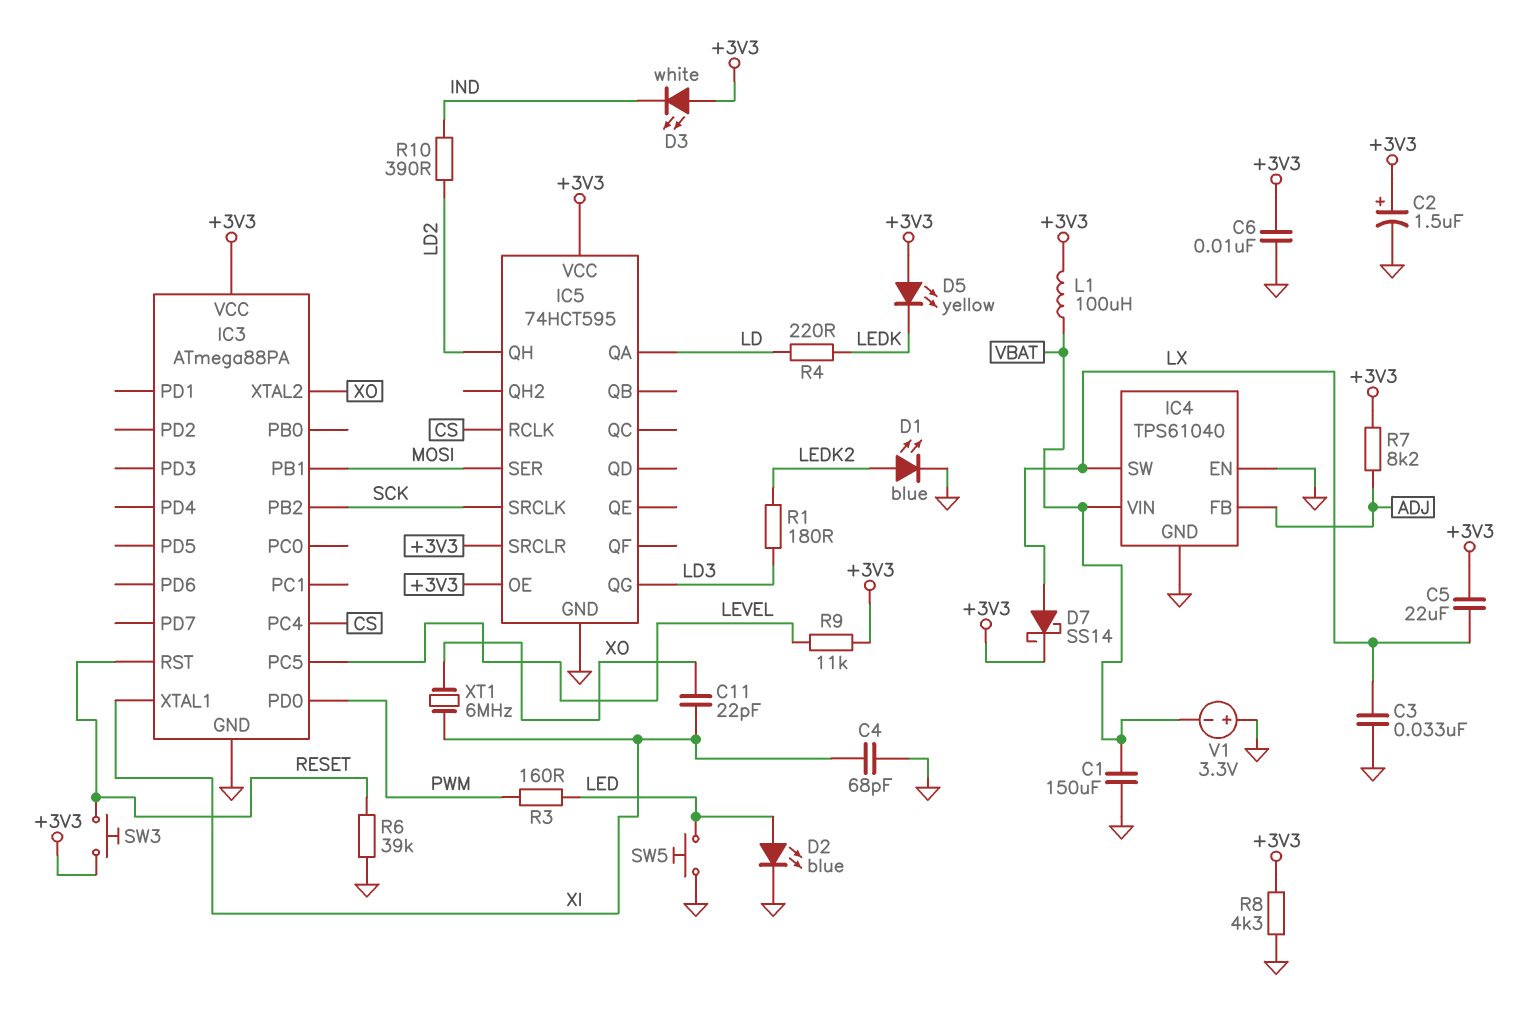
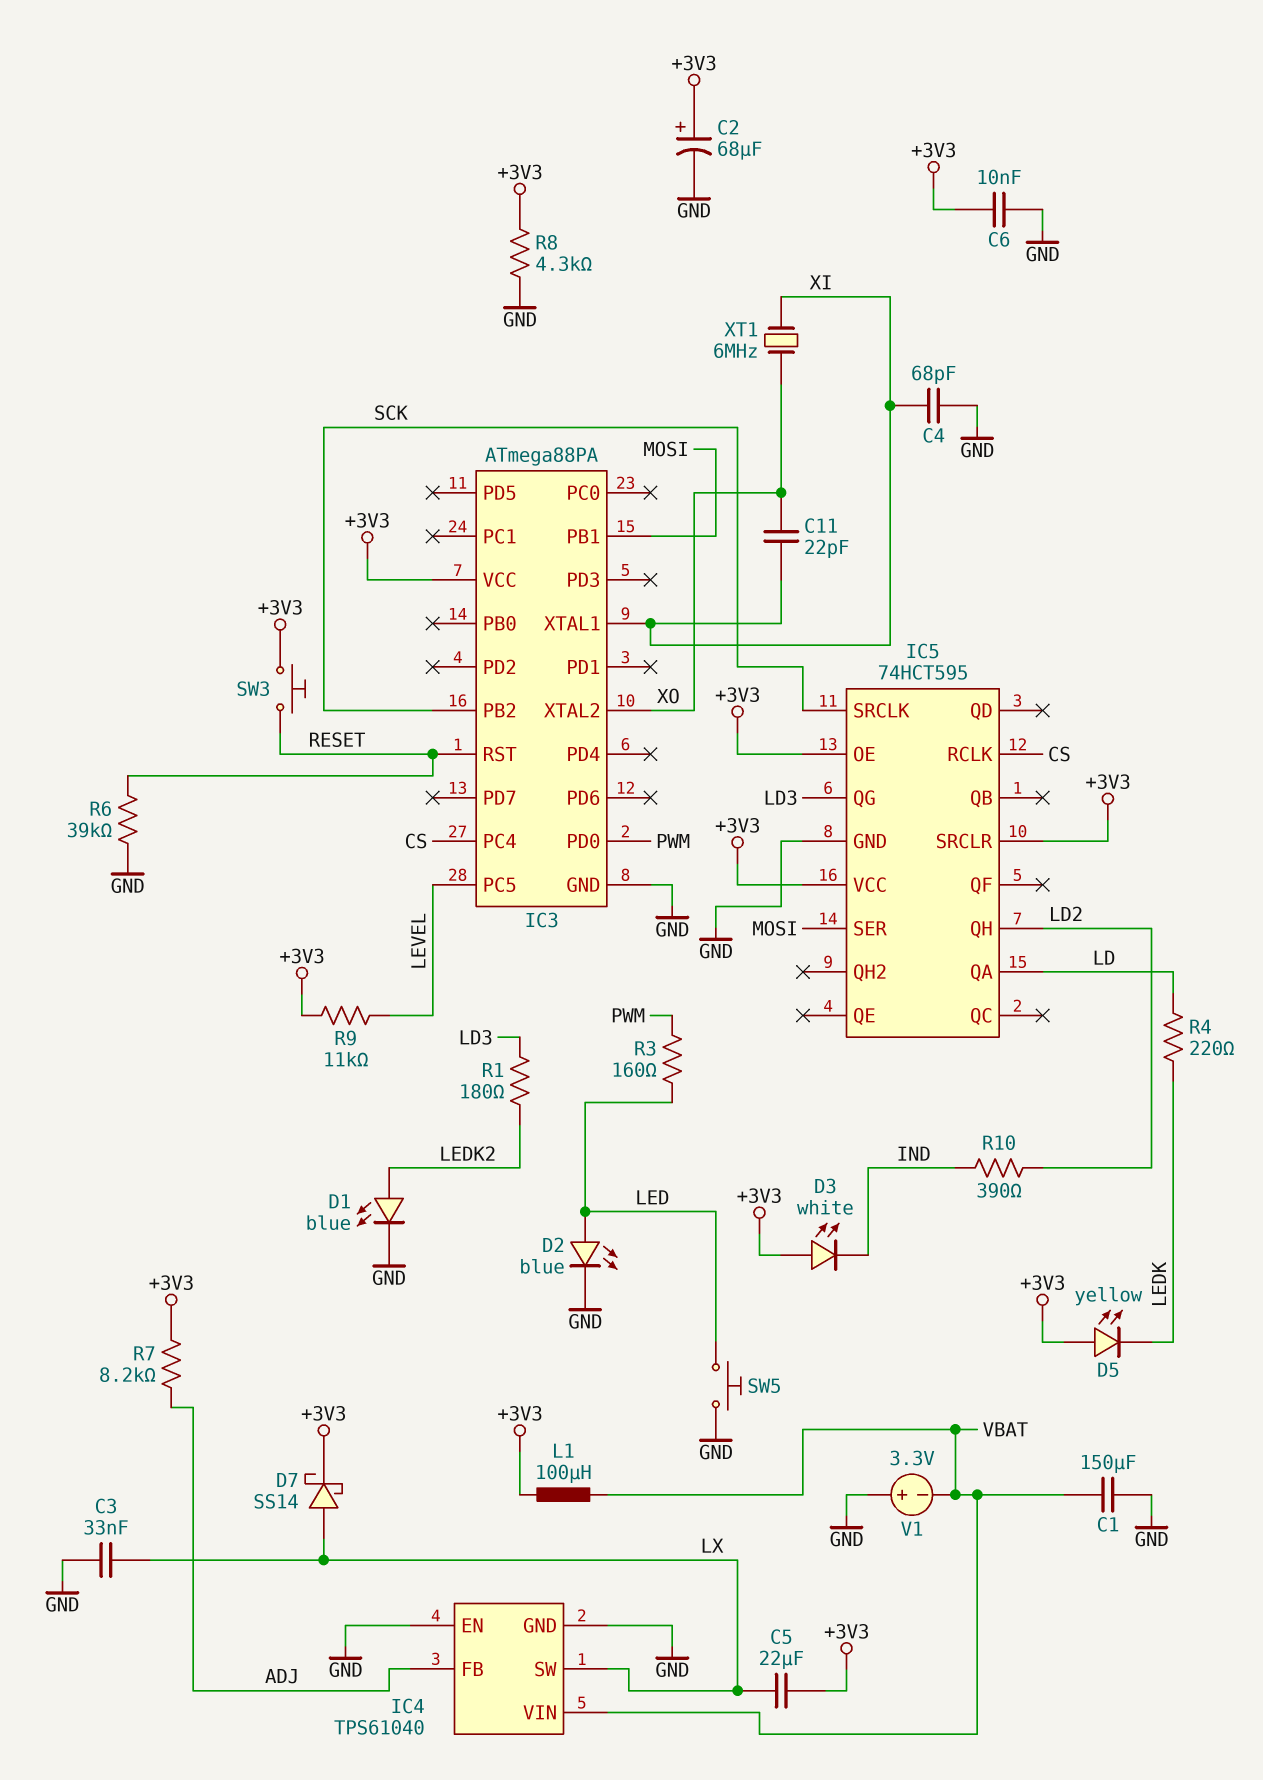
C2: 1.5uF (plus +3V3, minus GND) -> 68uF (plus +3V3, minus GND)

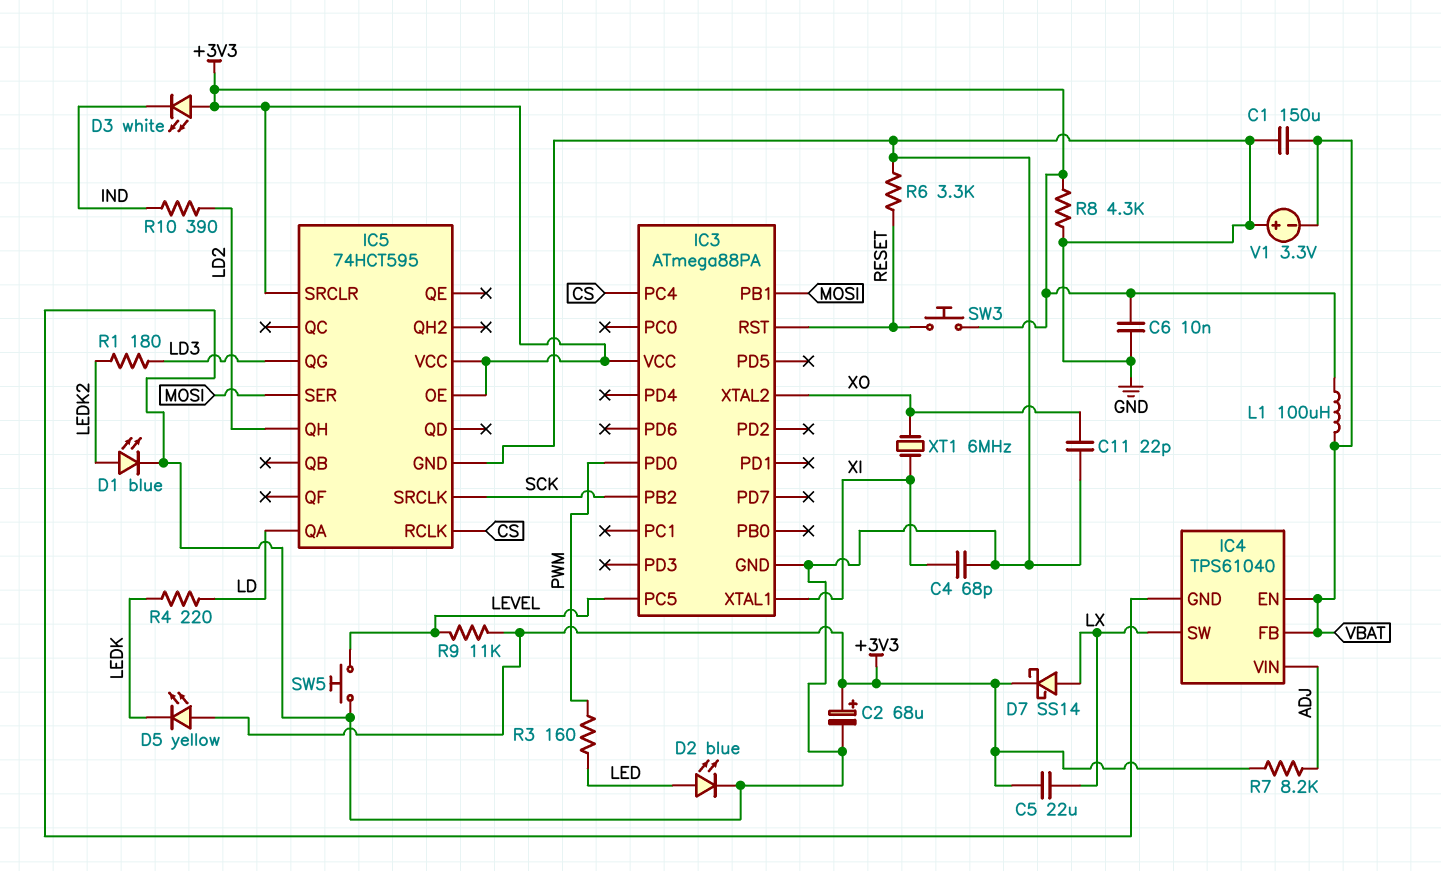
C3: 33nF (GND, LX) -> none
C11: 22pF (XI, XO) -> 22pF (GND, XO)
IC4 pin EN: GND -> VBAT
IC4 pin FB: ADJ -> VBAT
IC4 pin VIN: VBAT -> ADJ
R6: 39k (GND, RESET) -> 3.3k (GND, RESET)
SW5: button (GND, LED) -> button (GND, LEVEL)

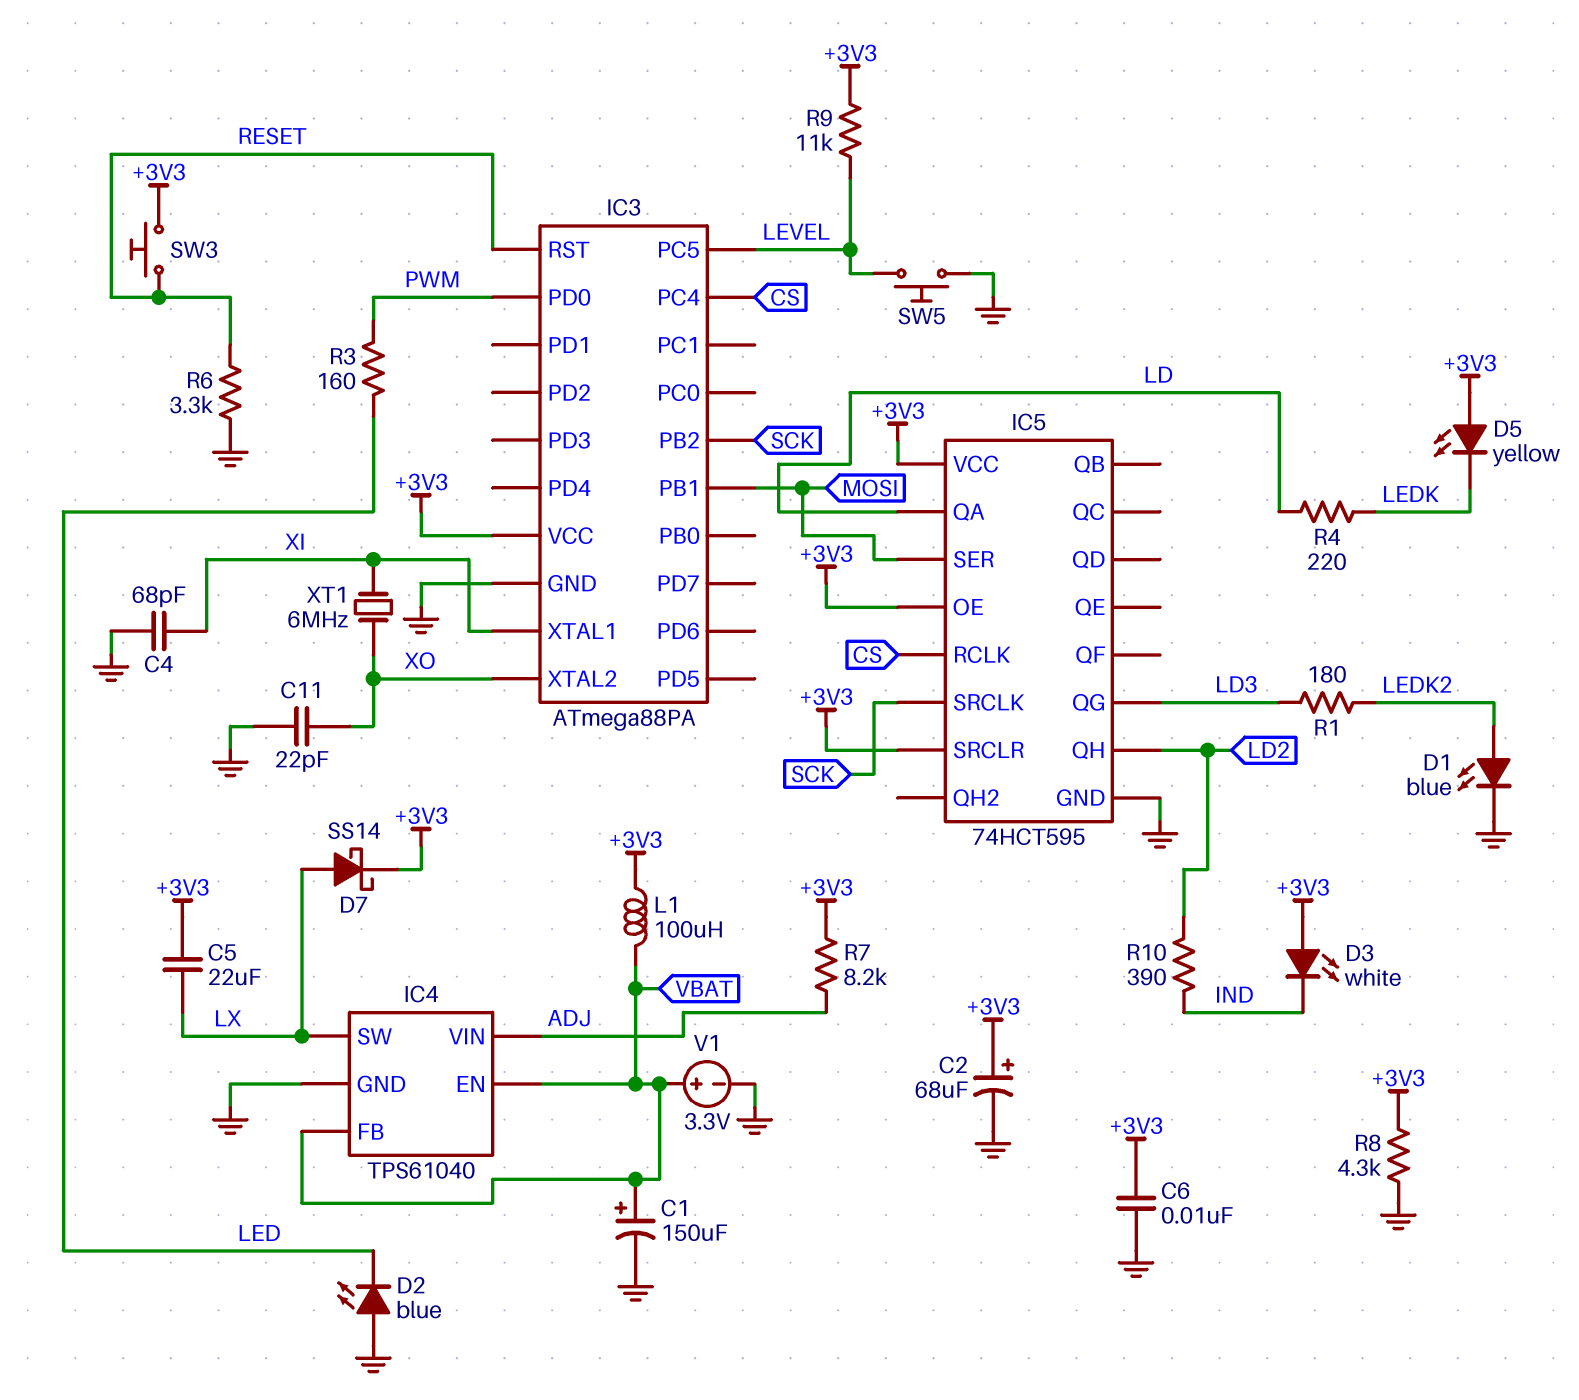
C1: 150uF (GND, VBAT) -> 150uF (plus VBAT, minus GND)
D2: LED blue (A LED, K GND) -> LED blue (A GND, K LED)
V1: 3.3V (plus GND, minus VBAT) -> 3.3V (plus VBAT, minus GND)

